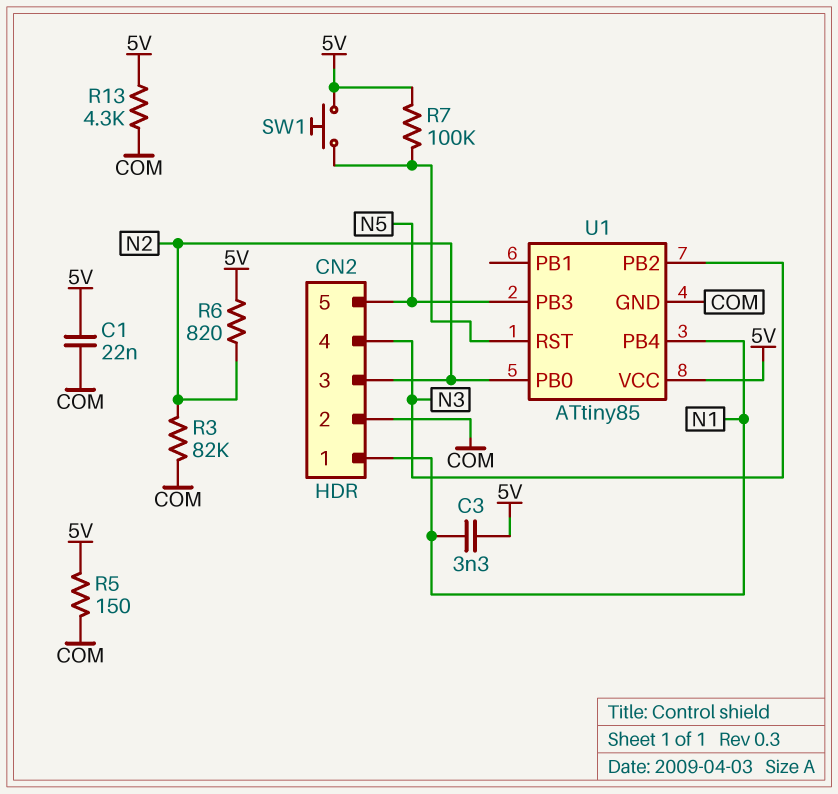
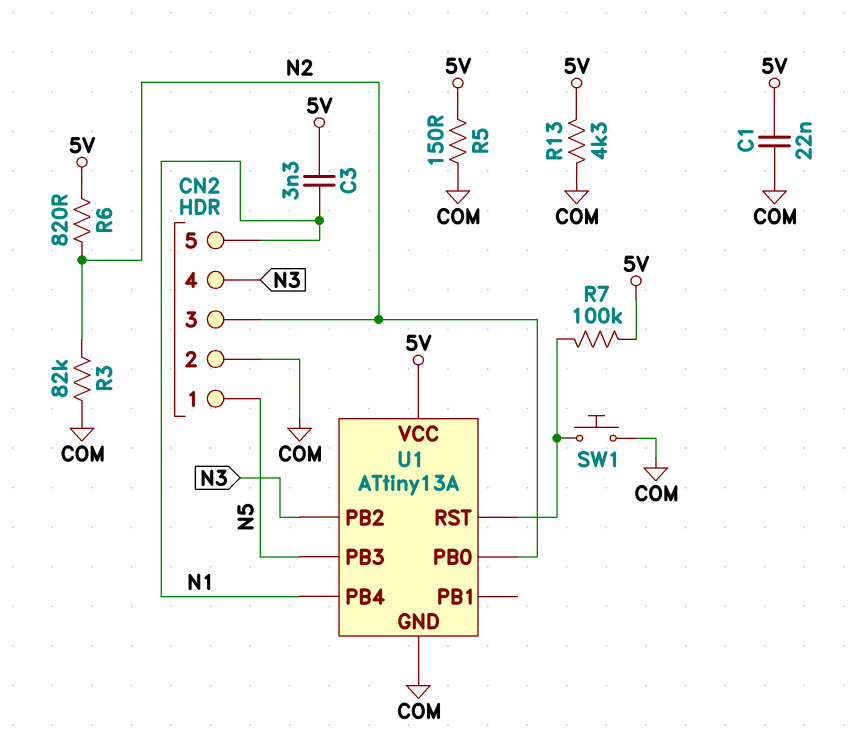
CN2 pin 1: N1 -> N5
CN2 pin 5: N5 -> N1
SW1: button (5V, U1/RST) -> button (COM, U1/RST)
U1: ATtiny85 -> ATtiny13A

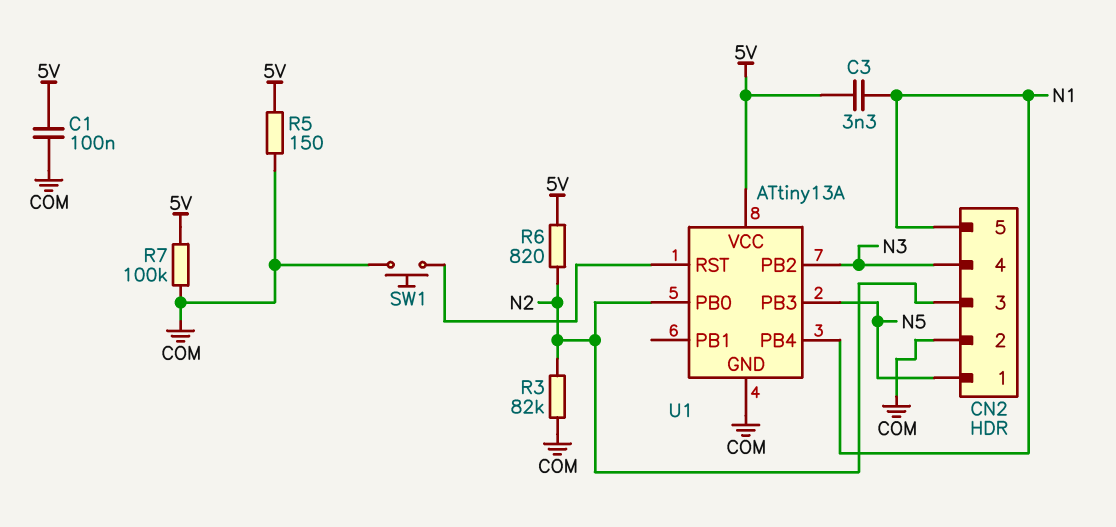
C1: 22nF (5V, COM) -> 100nF (5V, COM)
R7: 100k (5V, U1/RST) -> 100k (5V, COM)
R13: 4.3k (5V, COM) -> none

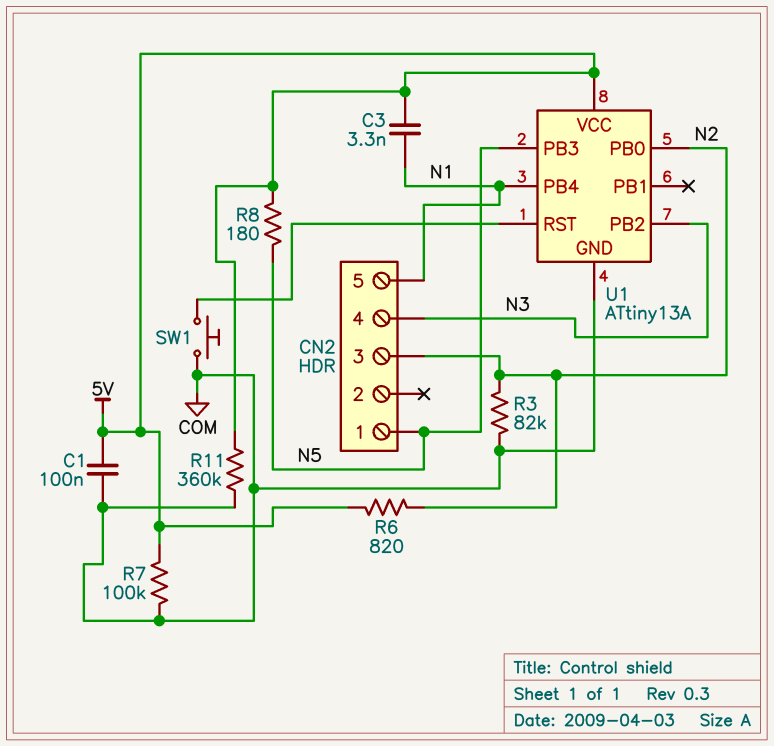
CN2 pin 2: COM -> none
R5: 150 (5V, COM) -> none
R8: none -> 180 (5V, N5)
R11: none -> 360k (5V, COM)

